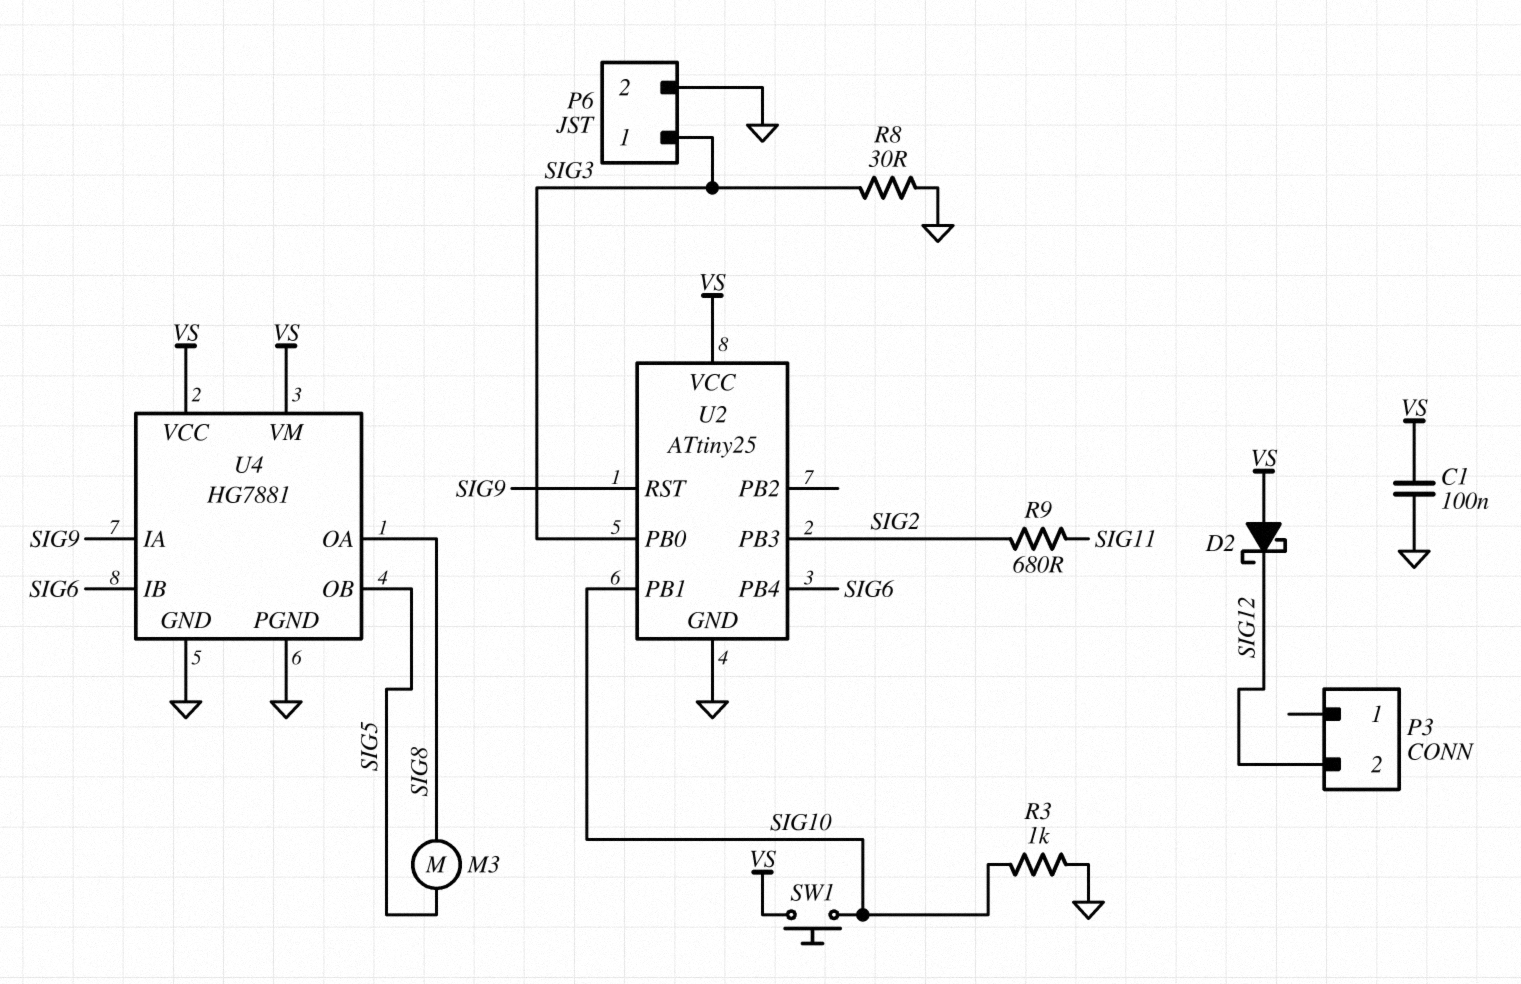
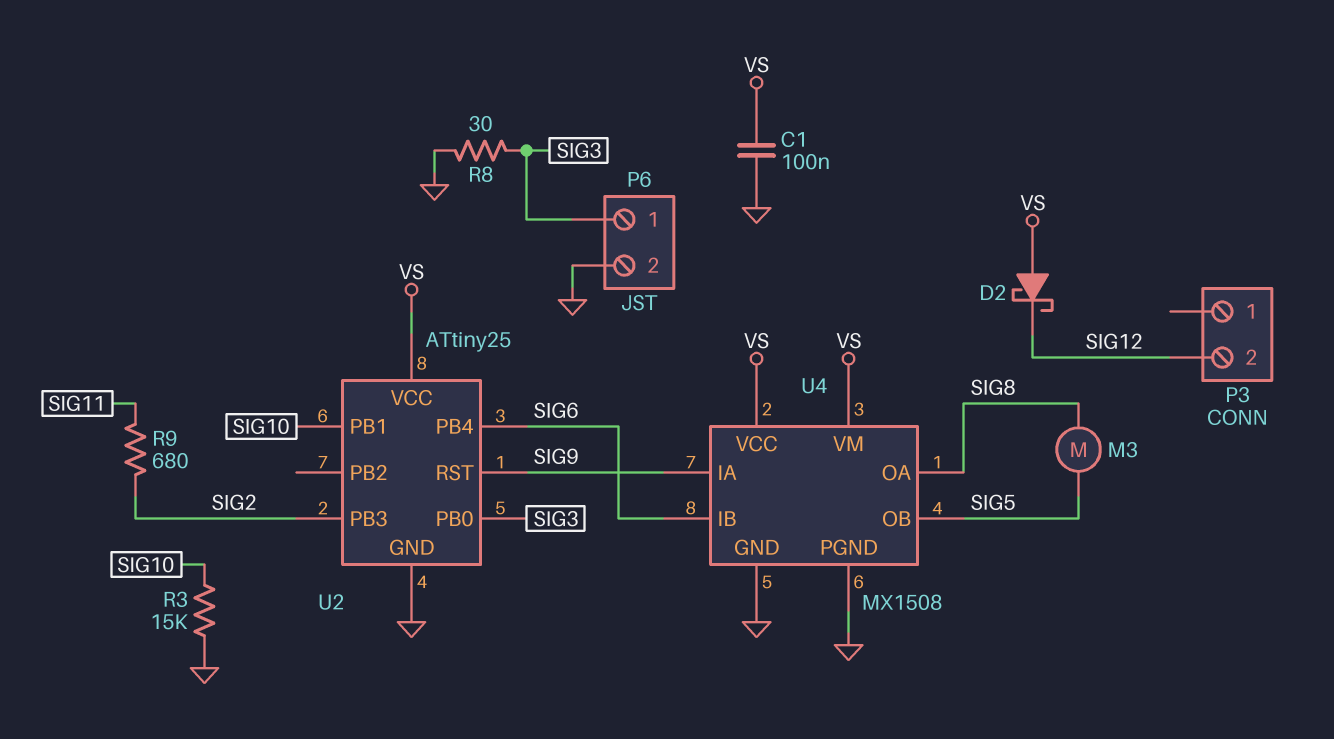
R3: 1k (GND, SIG10) -> 15k (GND, SIG10)
SW1: button (SIG10, VS) -> none
U4: HG7881 -> MX1508

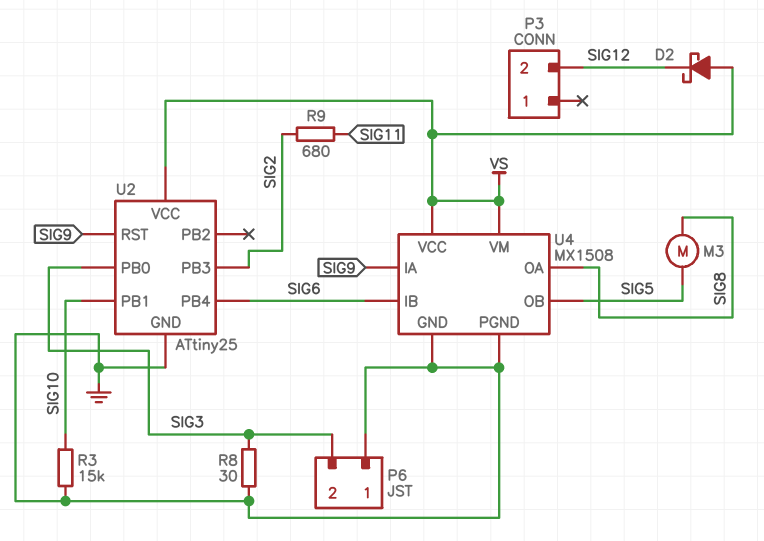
C1: 100nF (GND, VS) -> none
P6 pin 1: SIG3 -> GND
P6 pin 2: GND -> SIG3

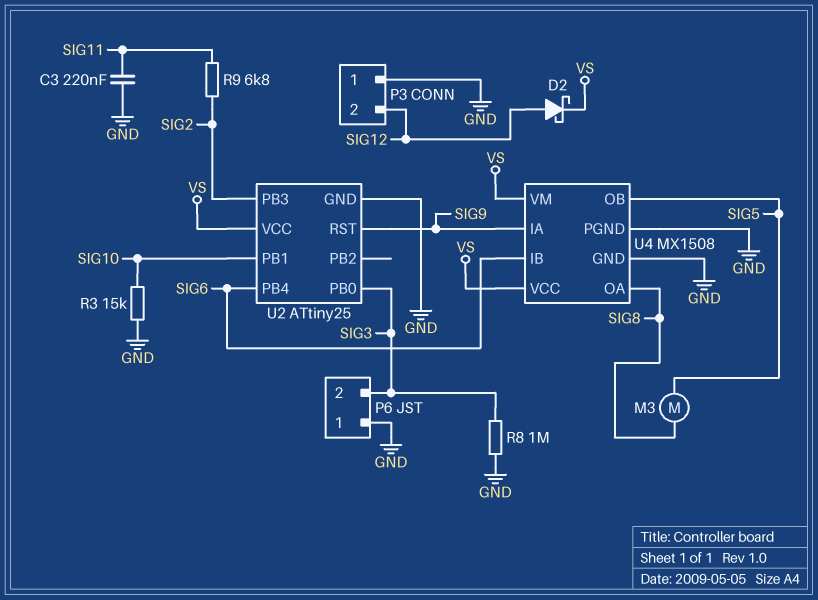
C3: none -> 220nF (GND, SIG11)
D2: schottky (A VS, K SIG12) -> schottky (A SIG12, K VS)
P3 pin 1: none -> GND
R8: 30 (GND, SIG3) -> 1M (GND, SIG3)
R9: 680 (SIG2, SIG11) -> 6.8k (SIG2, SIG11)

